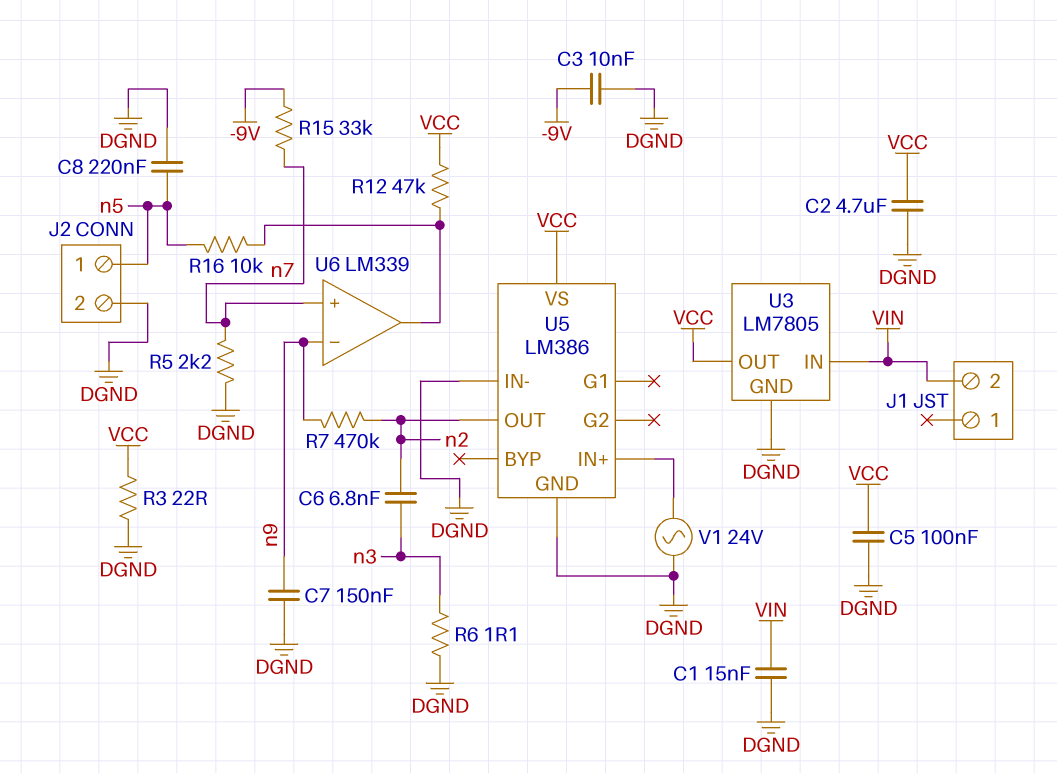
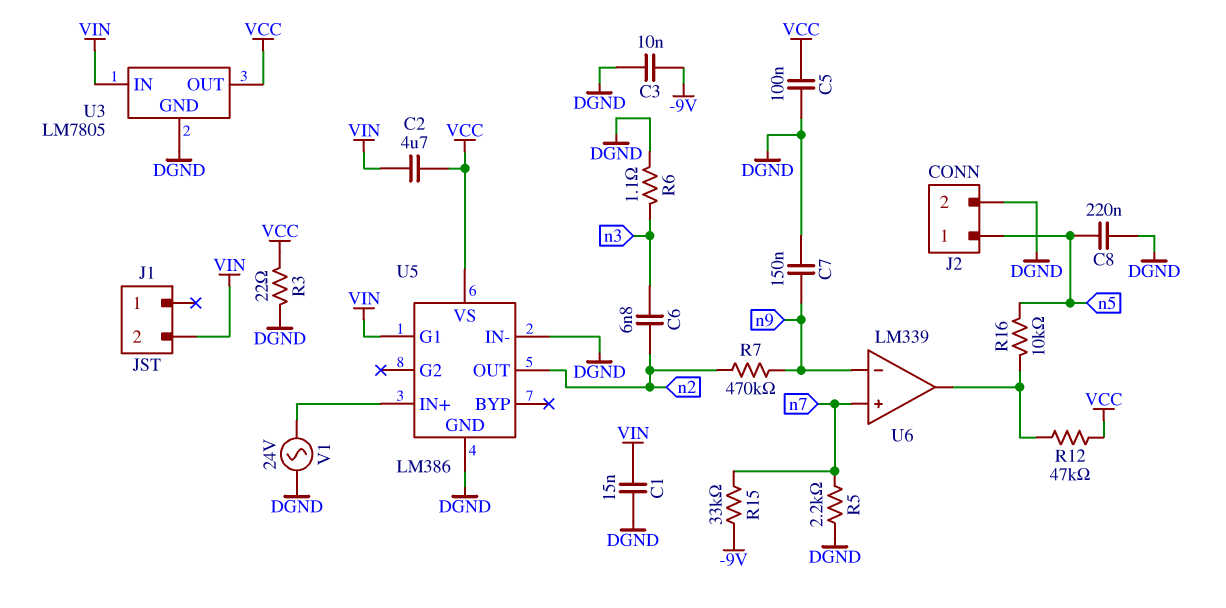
C2: 4.7uF (DGND, VCC) -> 4.7uF (VCC, VIN)
U5 pin G1: none -> VIN

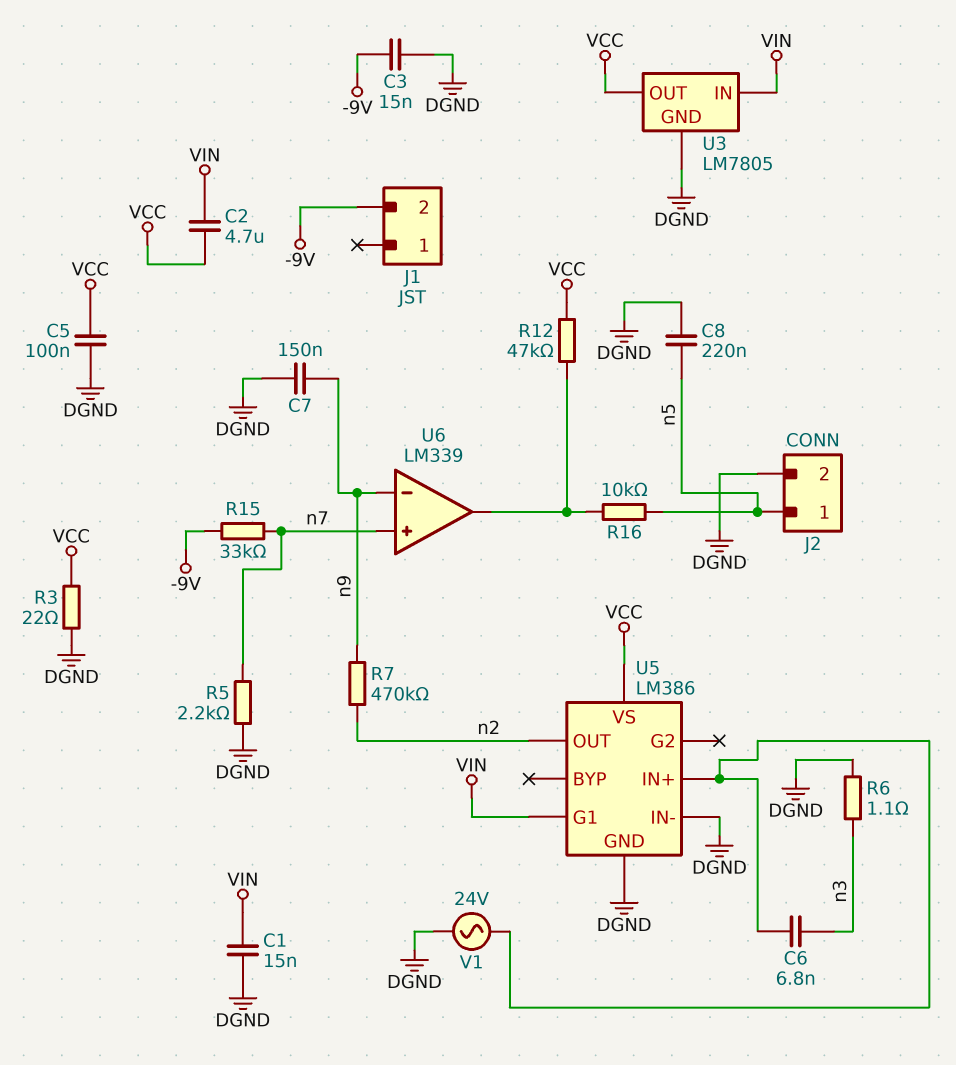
C3: 10nF (-9V, DGND) -> 15nF (-9V, DGND)
C6: 6.8nF (n2, n3) -> 6.8nF (U5/IN+, n3)
J1 pin 2: VIN -> -9V

